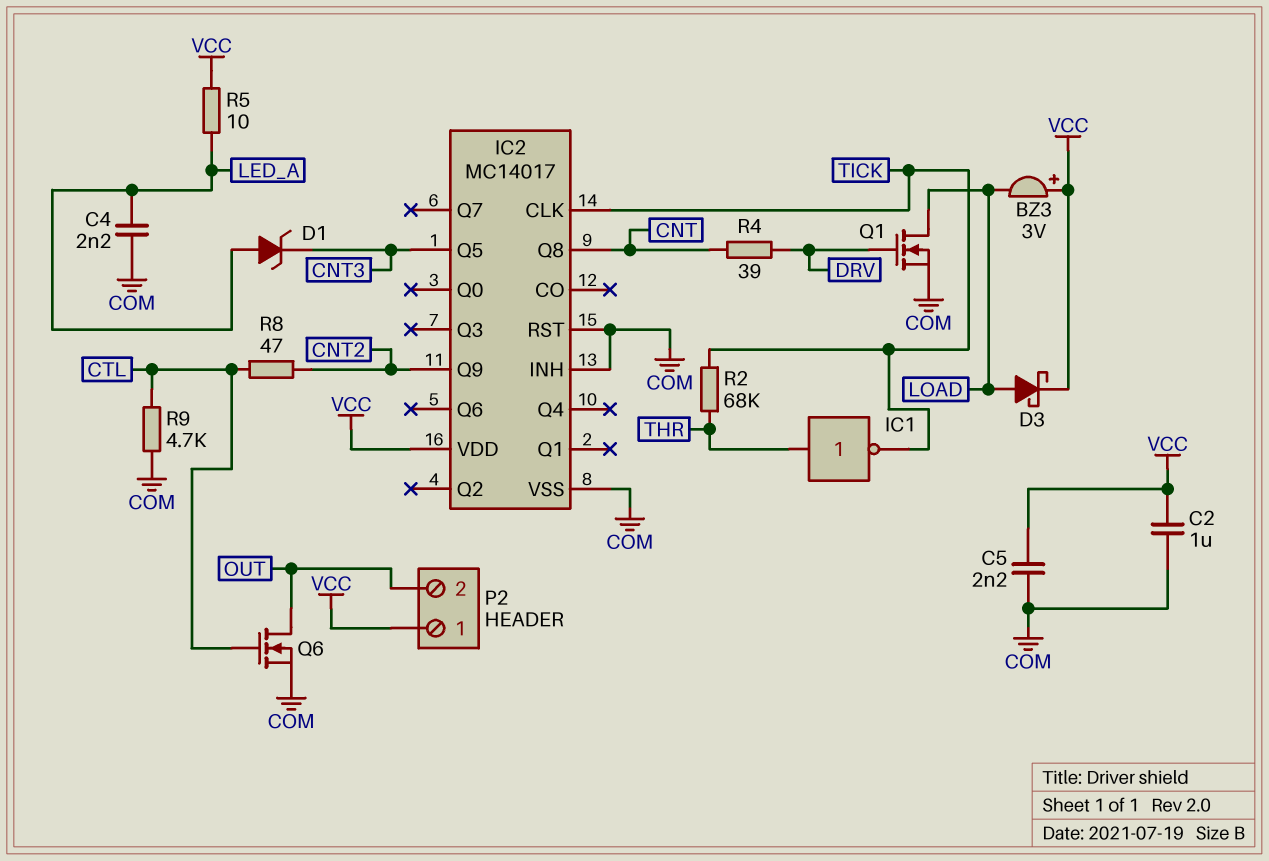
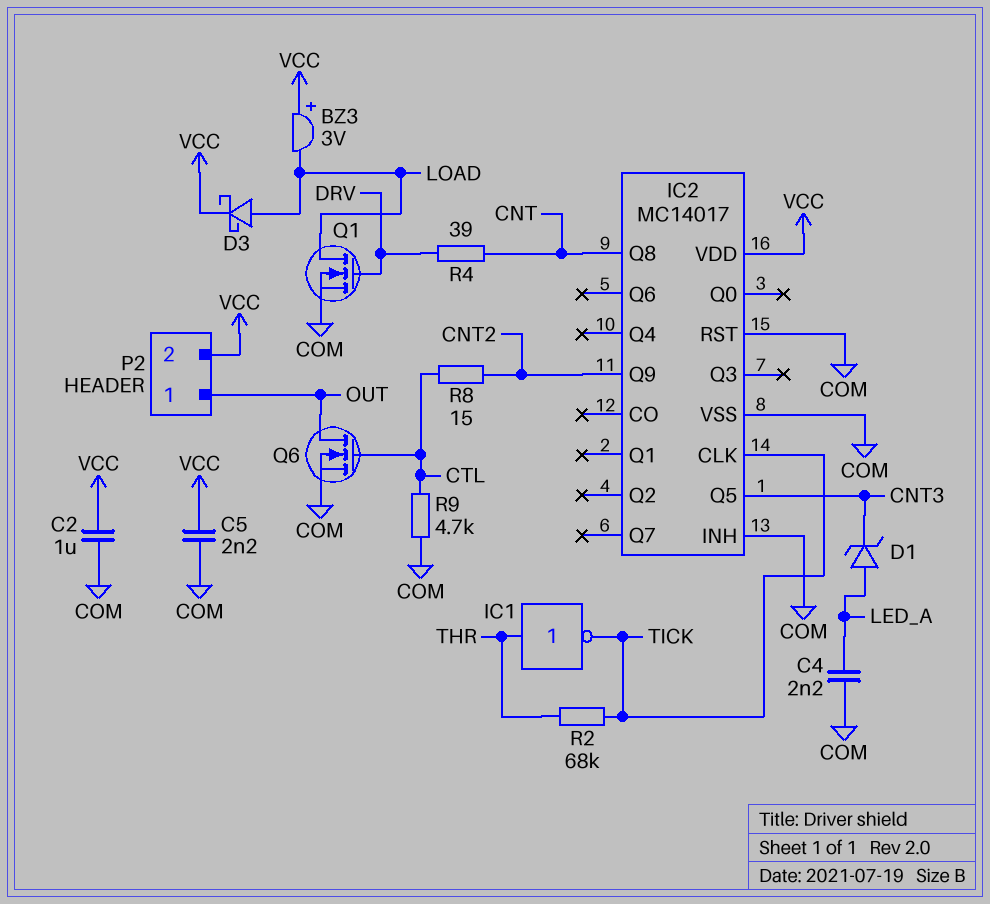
P2 pin 1: VCC -> OUT
P2 pin 2: OUT -> VCC
R5: 10 (LED_A, VCC) -> none
R8: 47 (CNT2, CTL) -> 15 (CNT2, CTL)

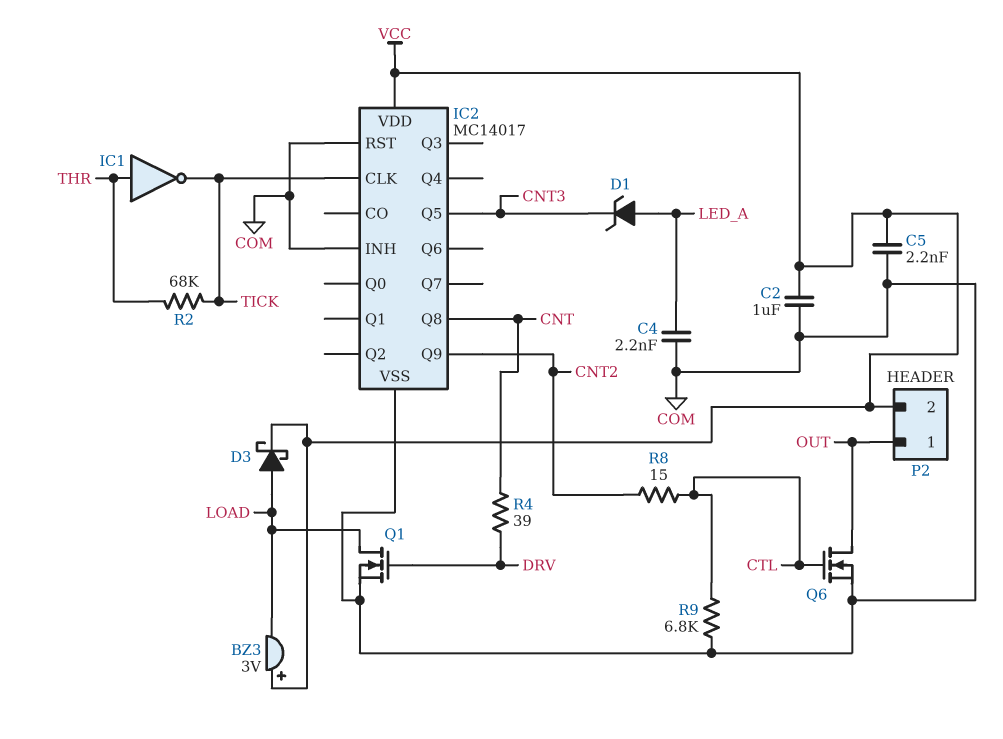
R9: 4.7k (COM, CTL) -> 6.8k (COM, CTL)

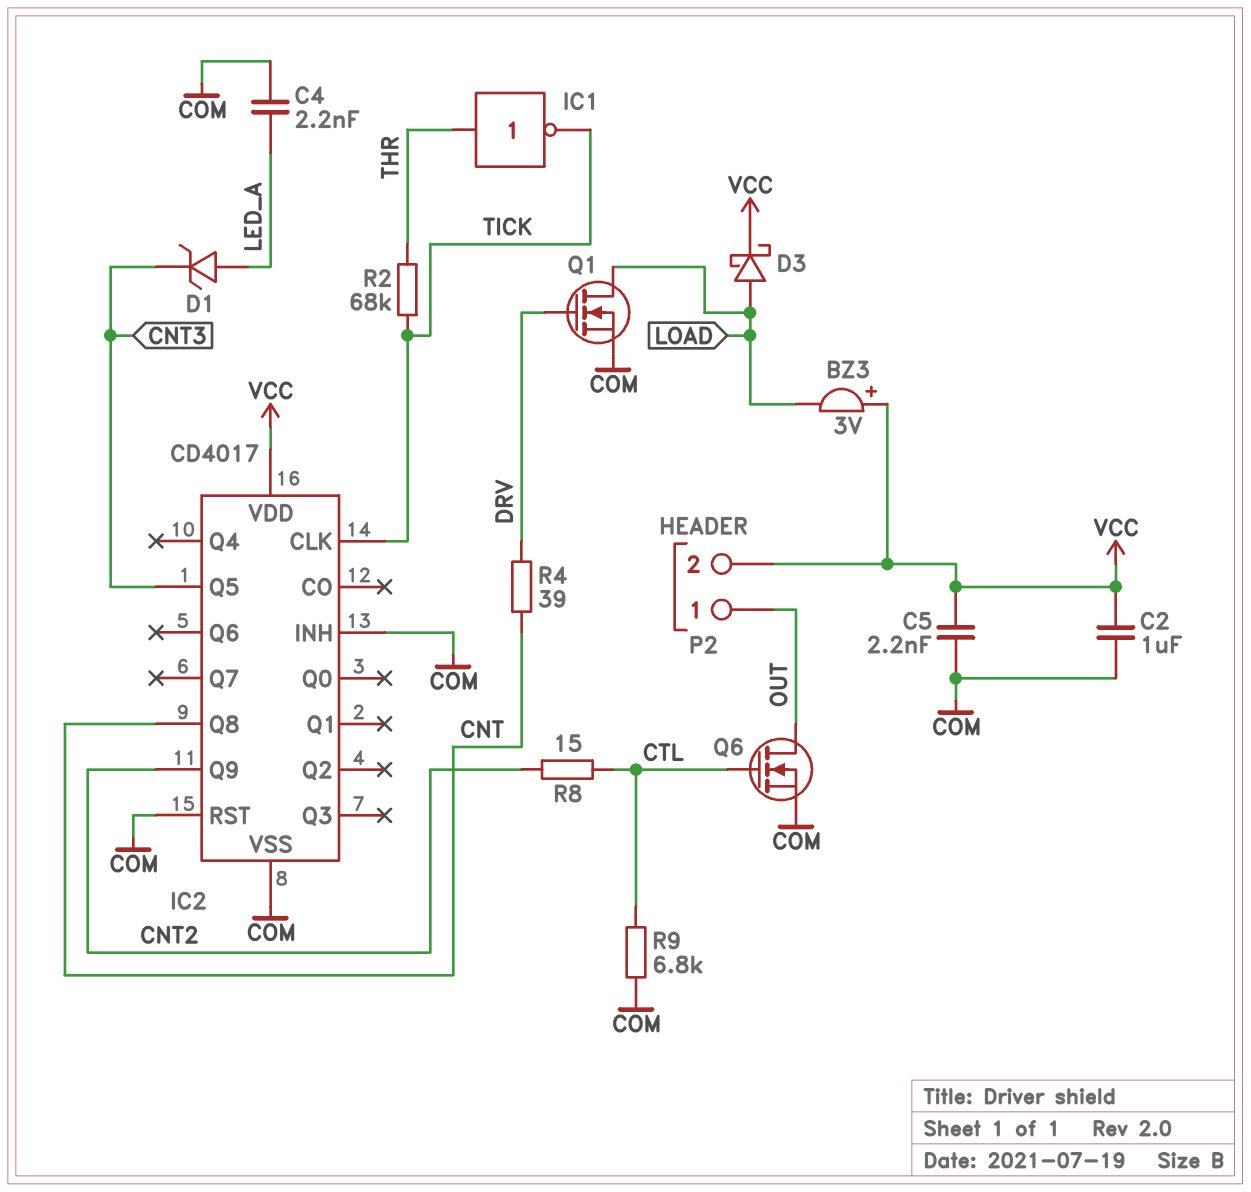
IC2: MC14017 -> CD4017

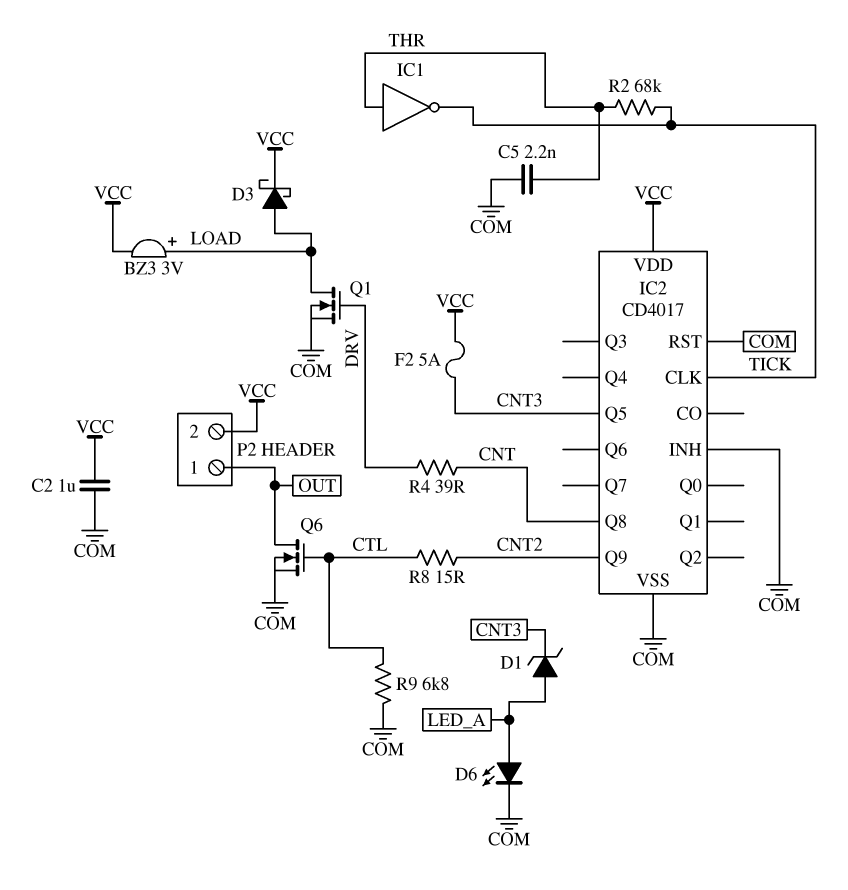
BZ3: buzzer 3V (plus VCC, minus LOAD) -> buzzer 3V (plus LOAD, minus VCC)
C4: 2.2nF (COM, LED_A) -> none
C5: 2.2nF (COM, VCC) -> 2.2nF (COM, THR)
D6: none -> LED (A LED_A, K COM)
F2: none -> 5A (CNT3, VCC)

